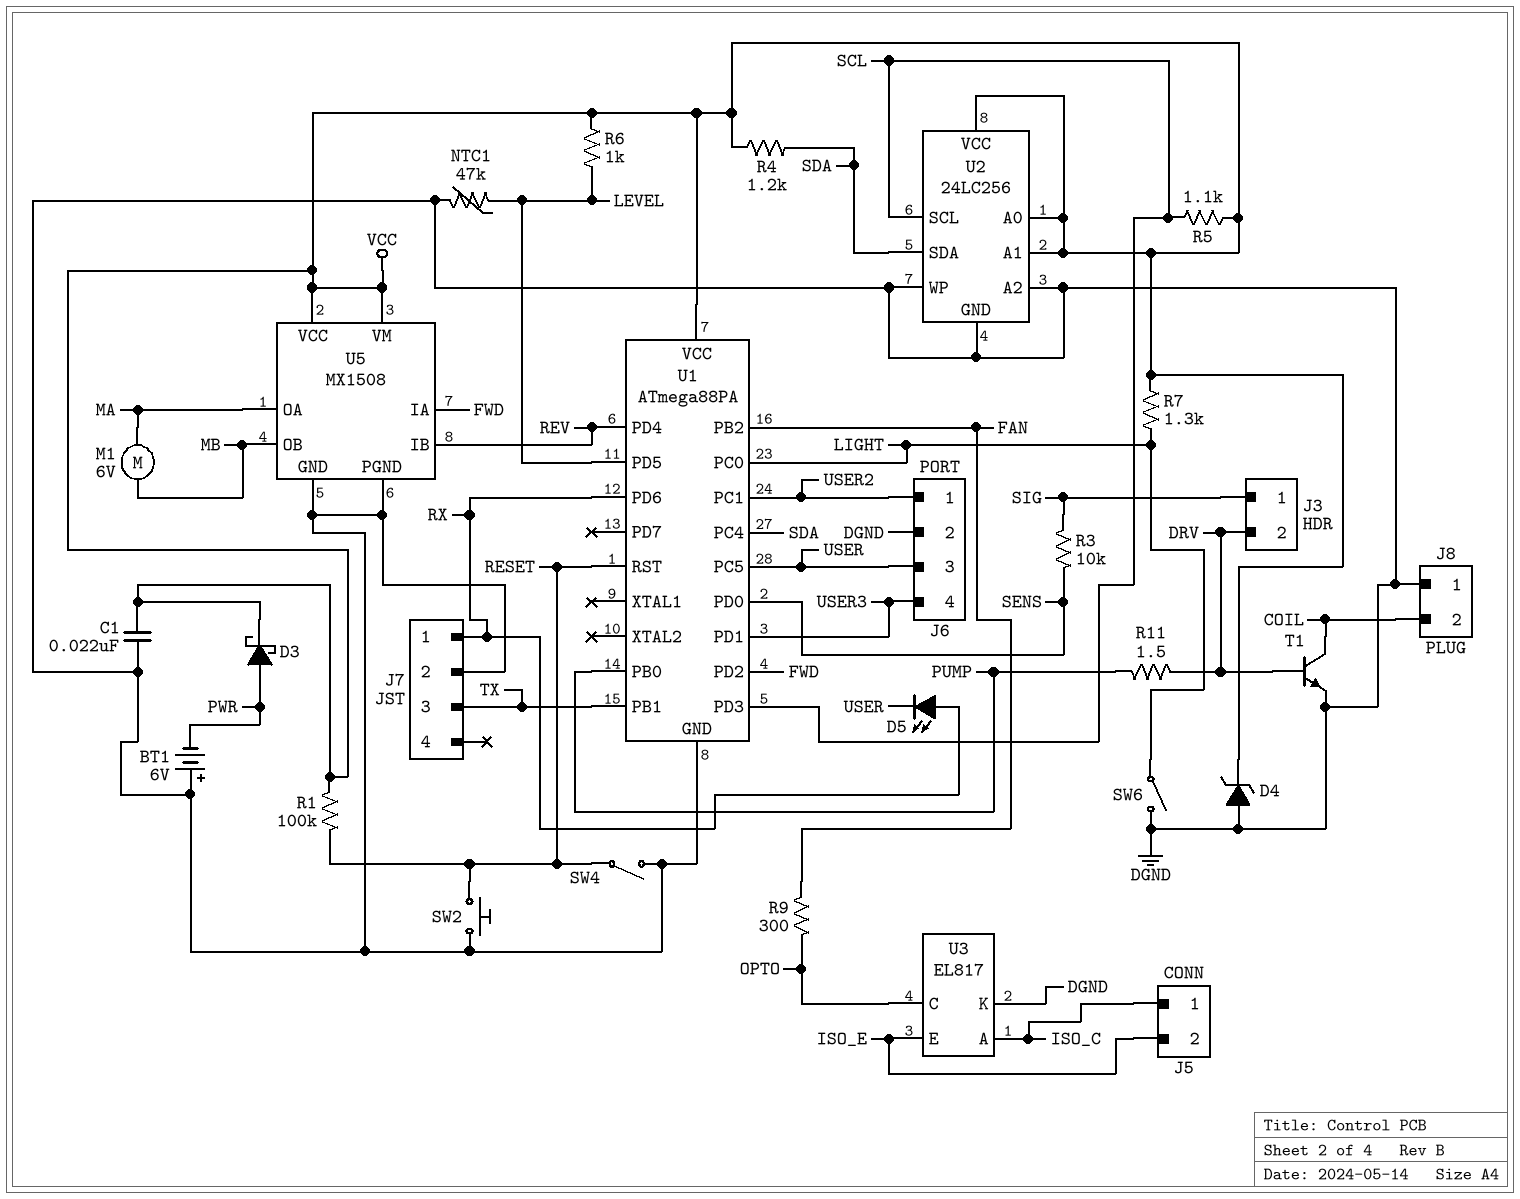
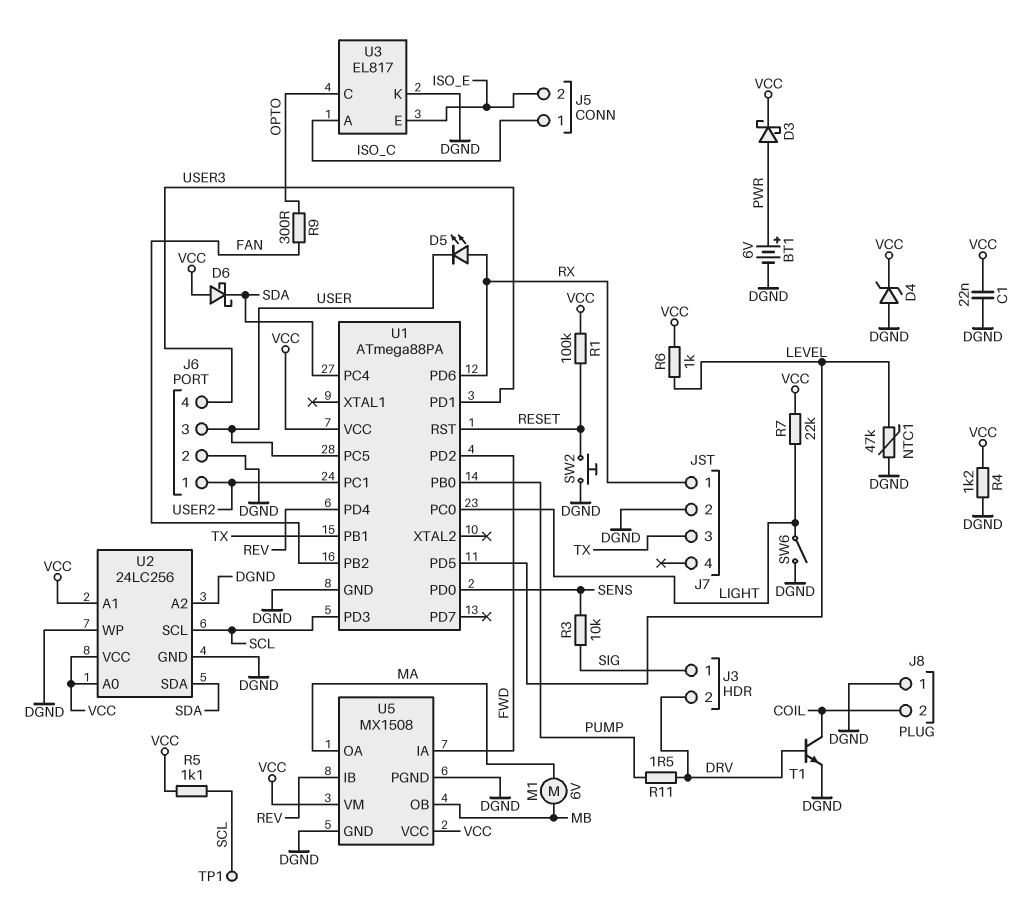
BT1: 6V (plus DGND, minus PWR) -> 6V (plus PWR, minus DGND)
D6: none -> schottky (A VCC, K SDA)
R4: 1.2k (SDA, VCC) -> 1.2k (DGND, VCC)
R7: 1.3k (LIGHT, VCC) -> 22k (LIGHT, VCC)
SW4: switch (DGND, RESET) -> none
TP1: none -> test point (SCL)

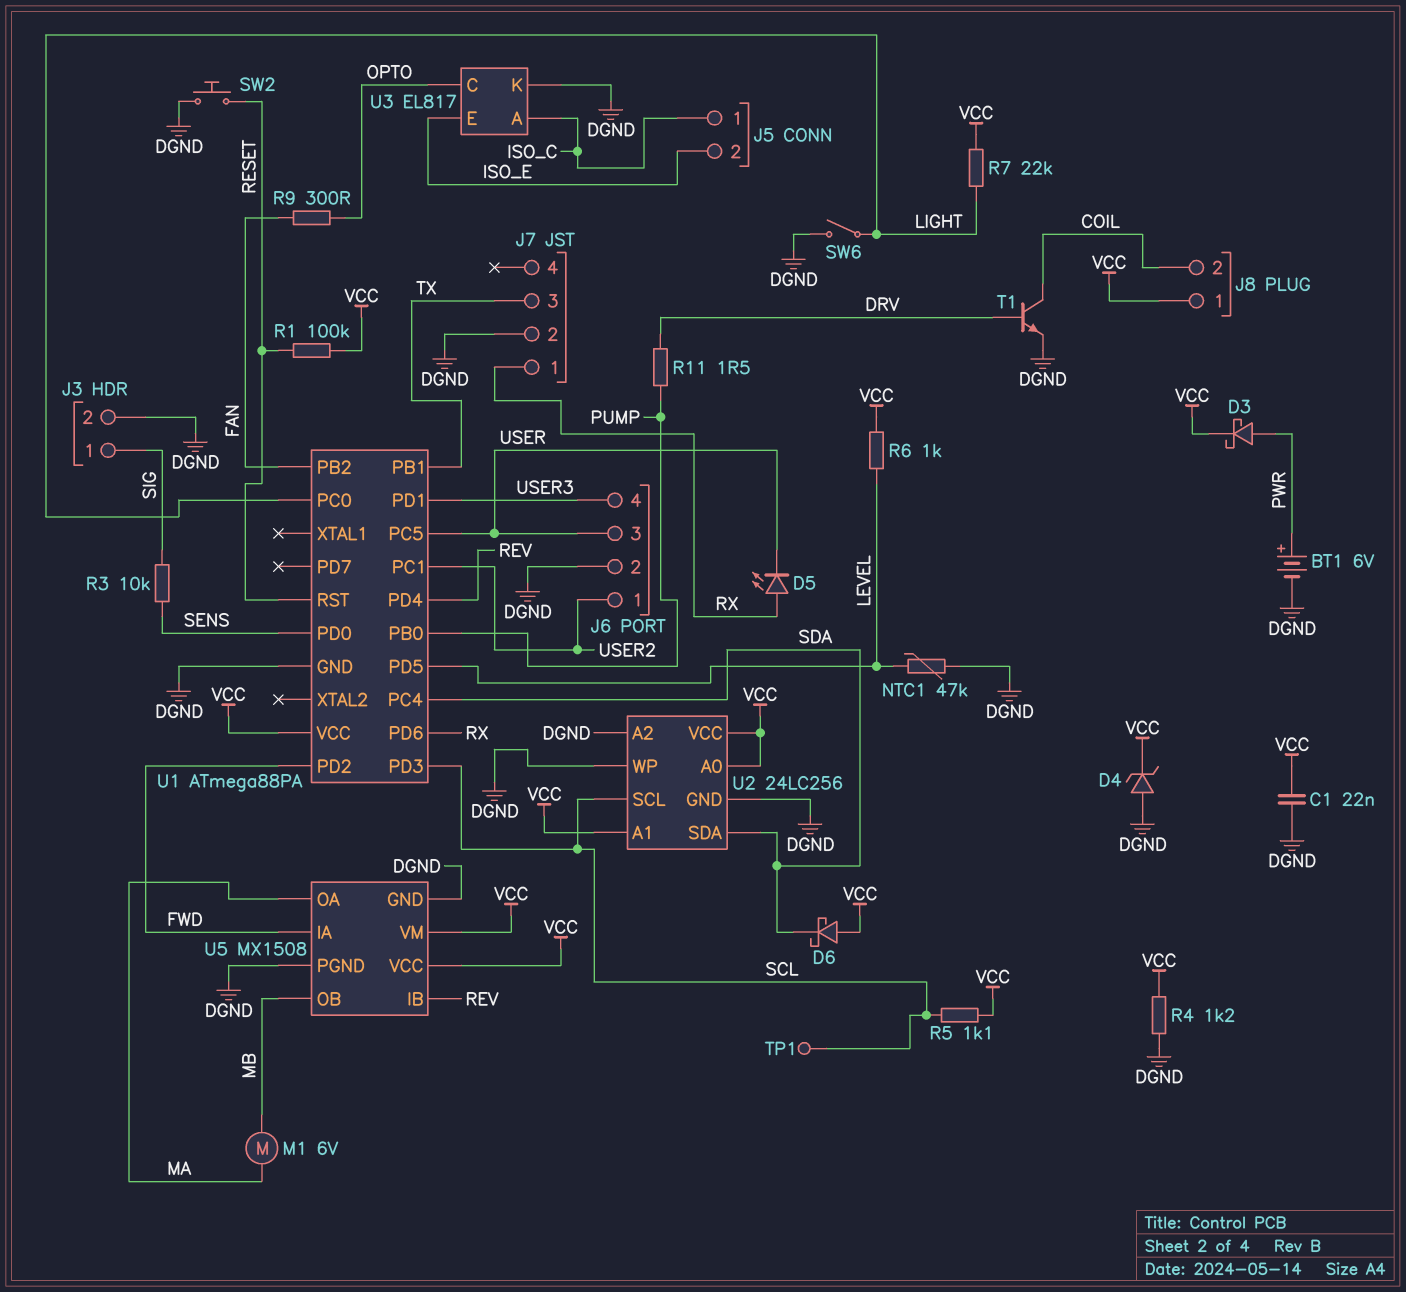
J3 pin 2: DRV -> DGND
J8 pin 1: DGND -> VCC

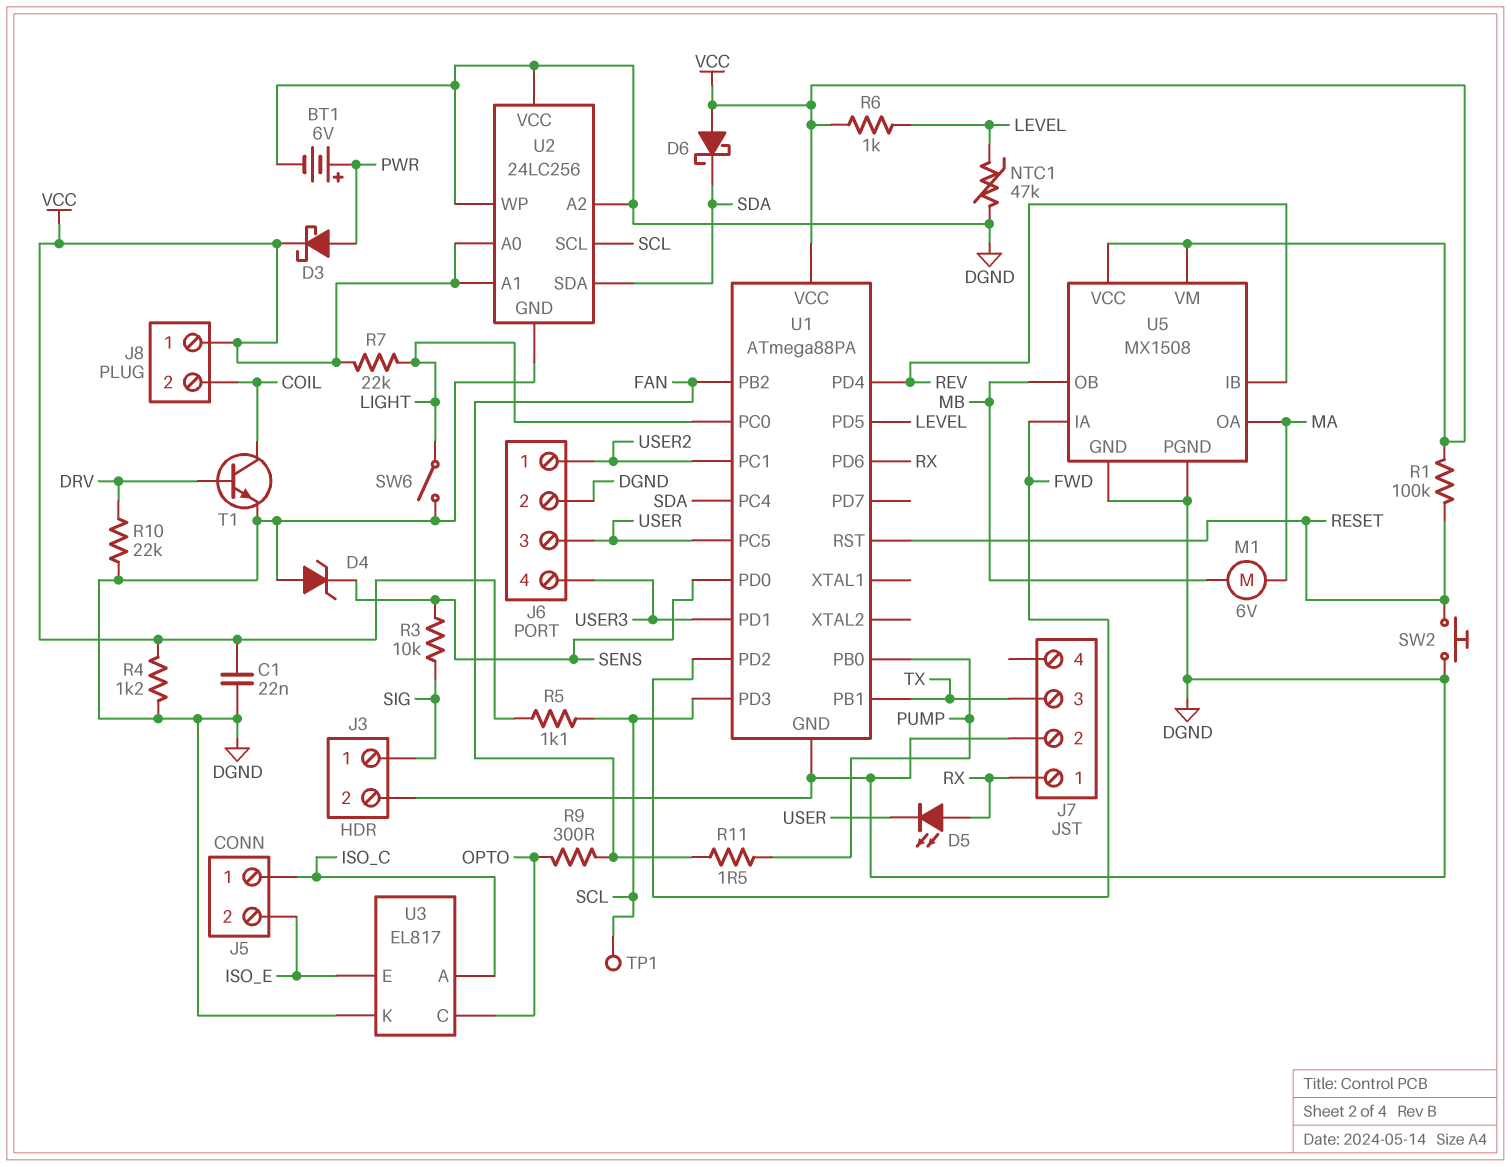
D4: zener (A DGND, K VCC) -> zener (A DGND, K SENS)
R10: none -> 22k (DGND, DRV)
R11: 1.5 (DRV, PUMP) -> 1.5 (FAN, PUMP)
U2 pin VCC: VCC -> DGND

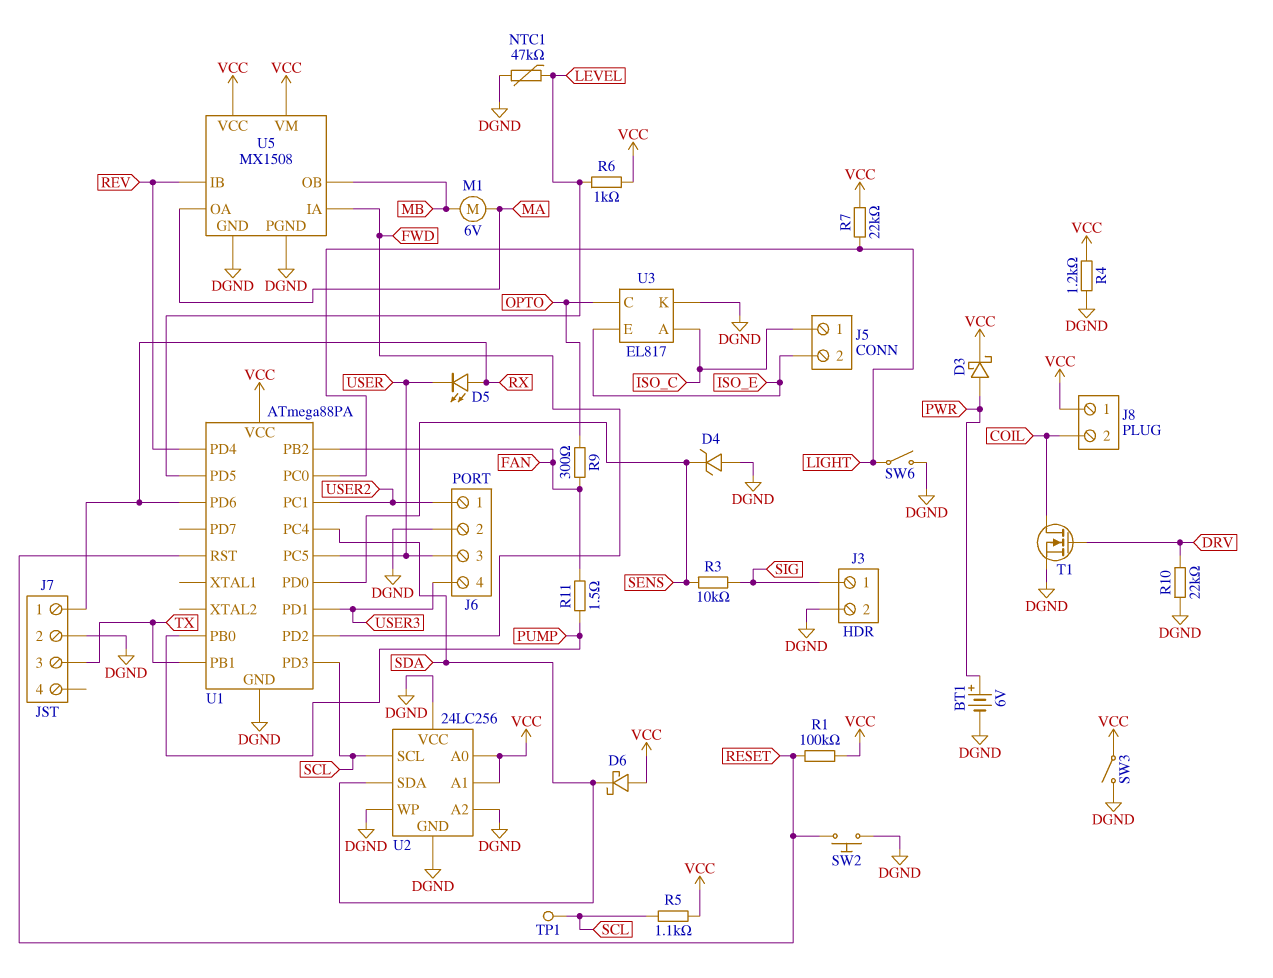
C1: 22nF (DGND, VCC) -> none
SW3: none -> switch (DGND, VCC)
T1: NPN (B DRV, C COIL, E DGND) -> NMOS (G DRV, D COIL, S DGND)

